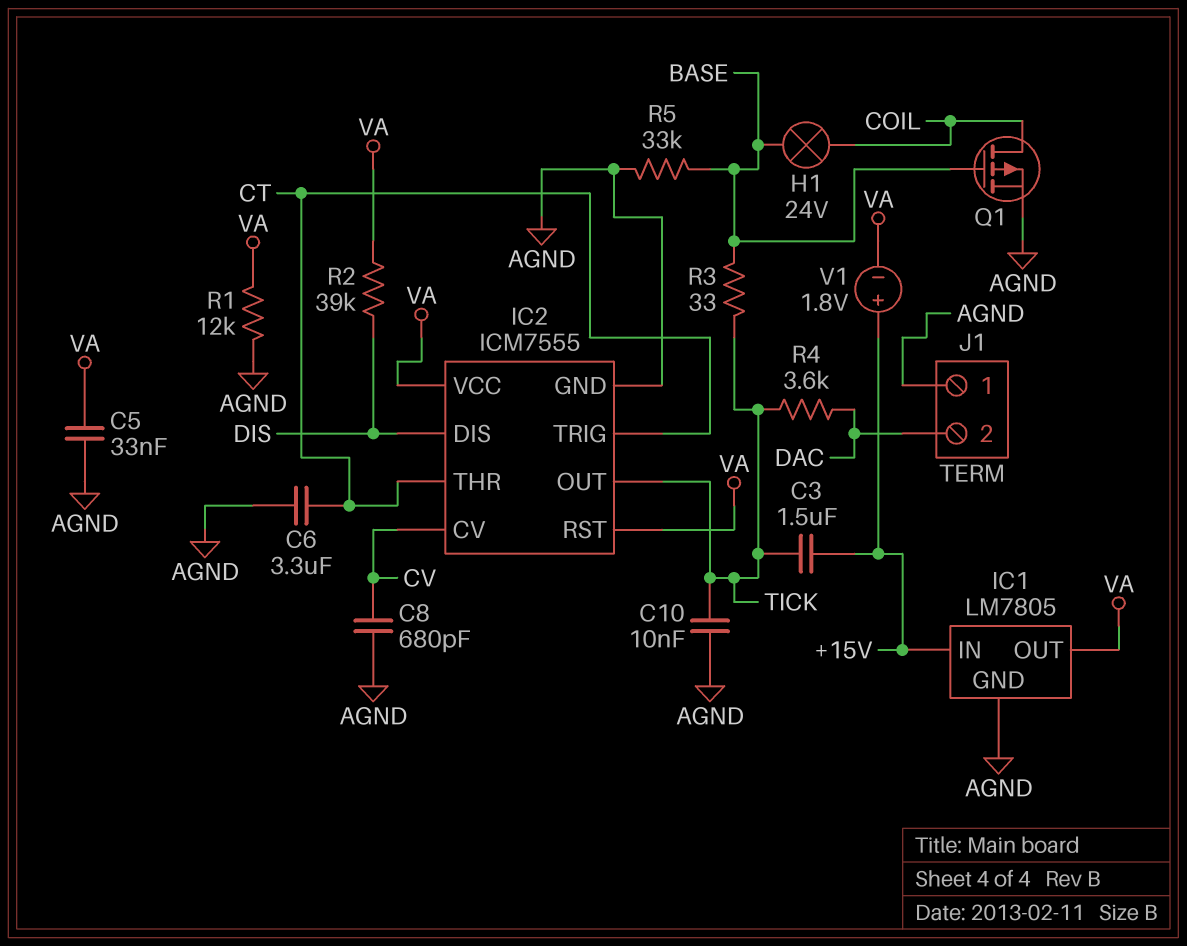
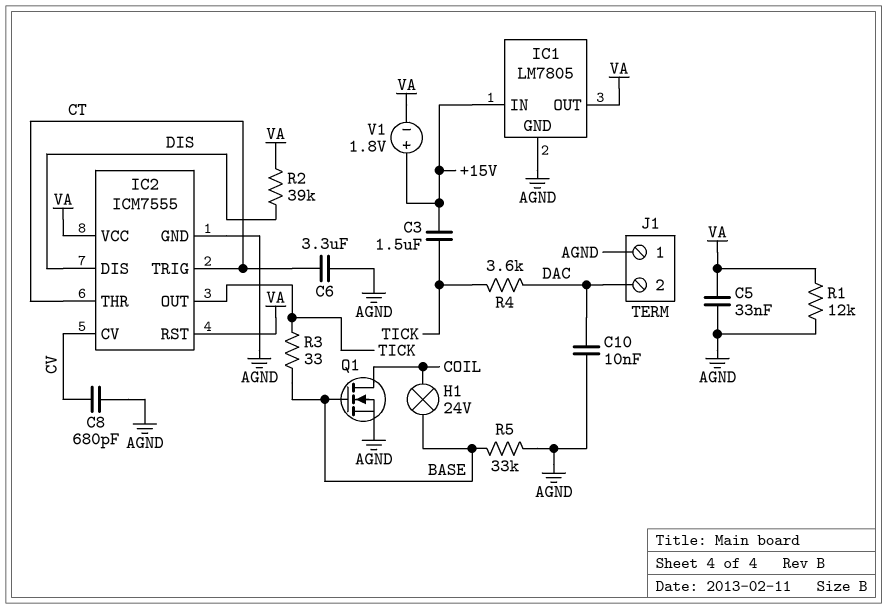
C10: 10nF (AGND, TICK) -> 10nF (AGND, DAC)
Q1: PMOS (G BASE, D COIL, S AGND) -> NMOS (G BASE, D COIL, S AGND)

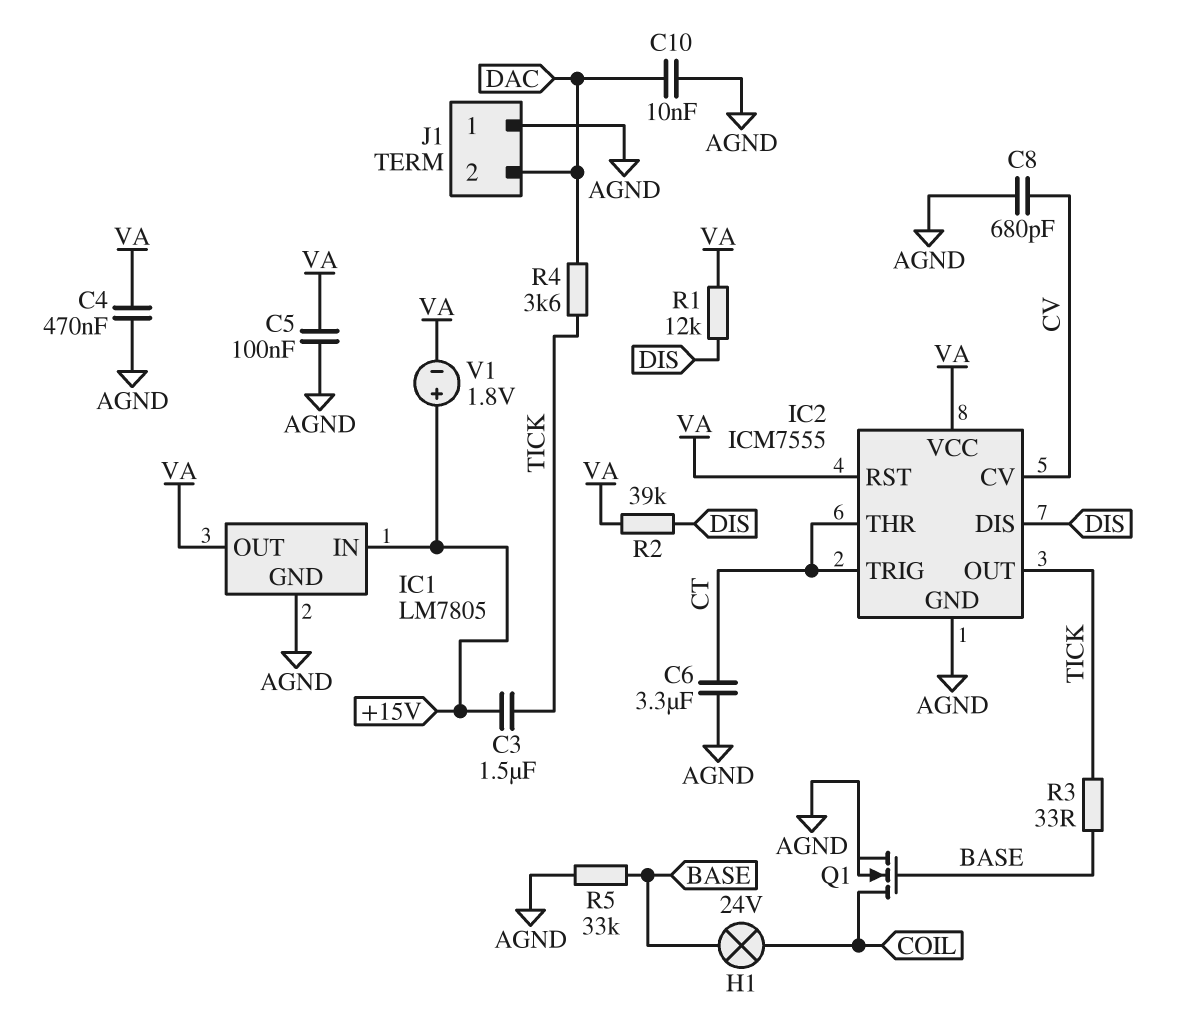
C4: none -> 470nF (AGND, VA)
C5: 33nF (AGND, VA) -> 100nF (AGND, VA)
R1: 12k (AGND, VA) -> 12k (DIS, VA)

